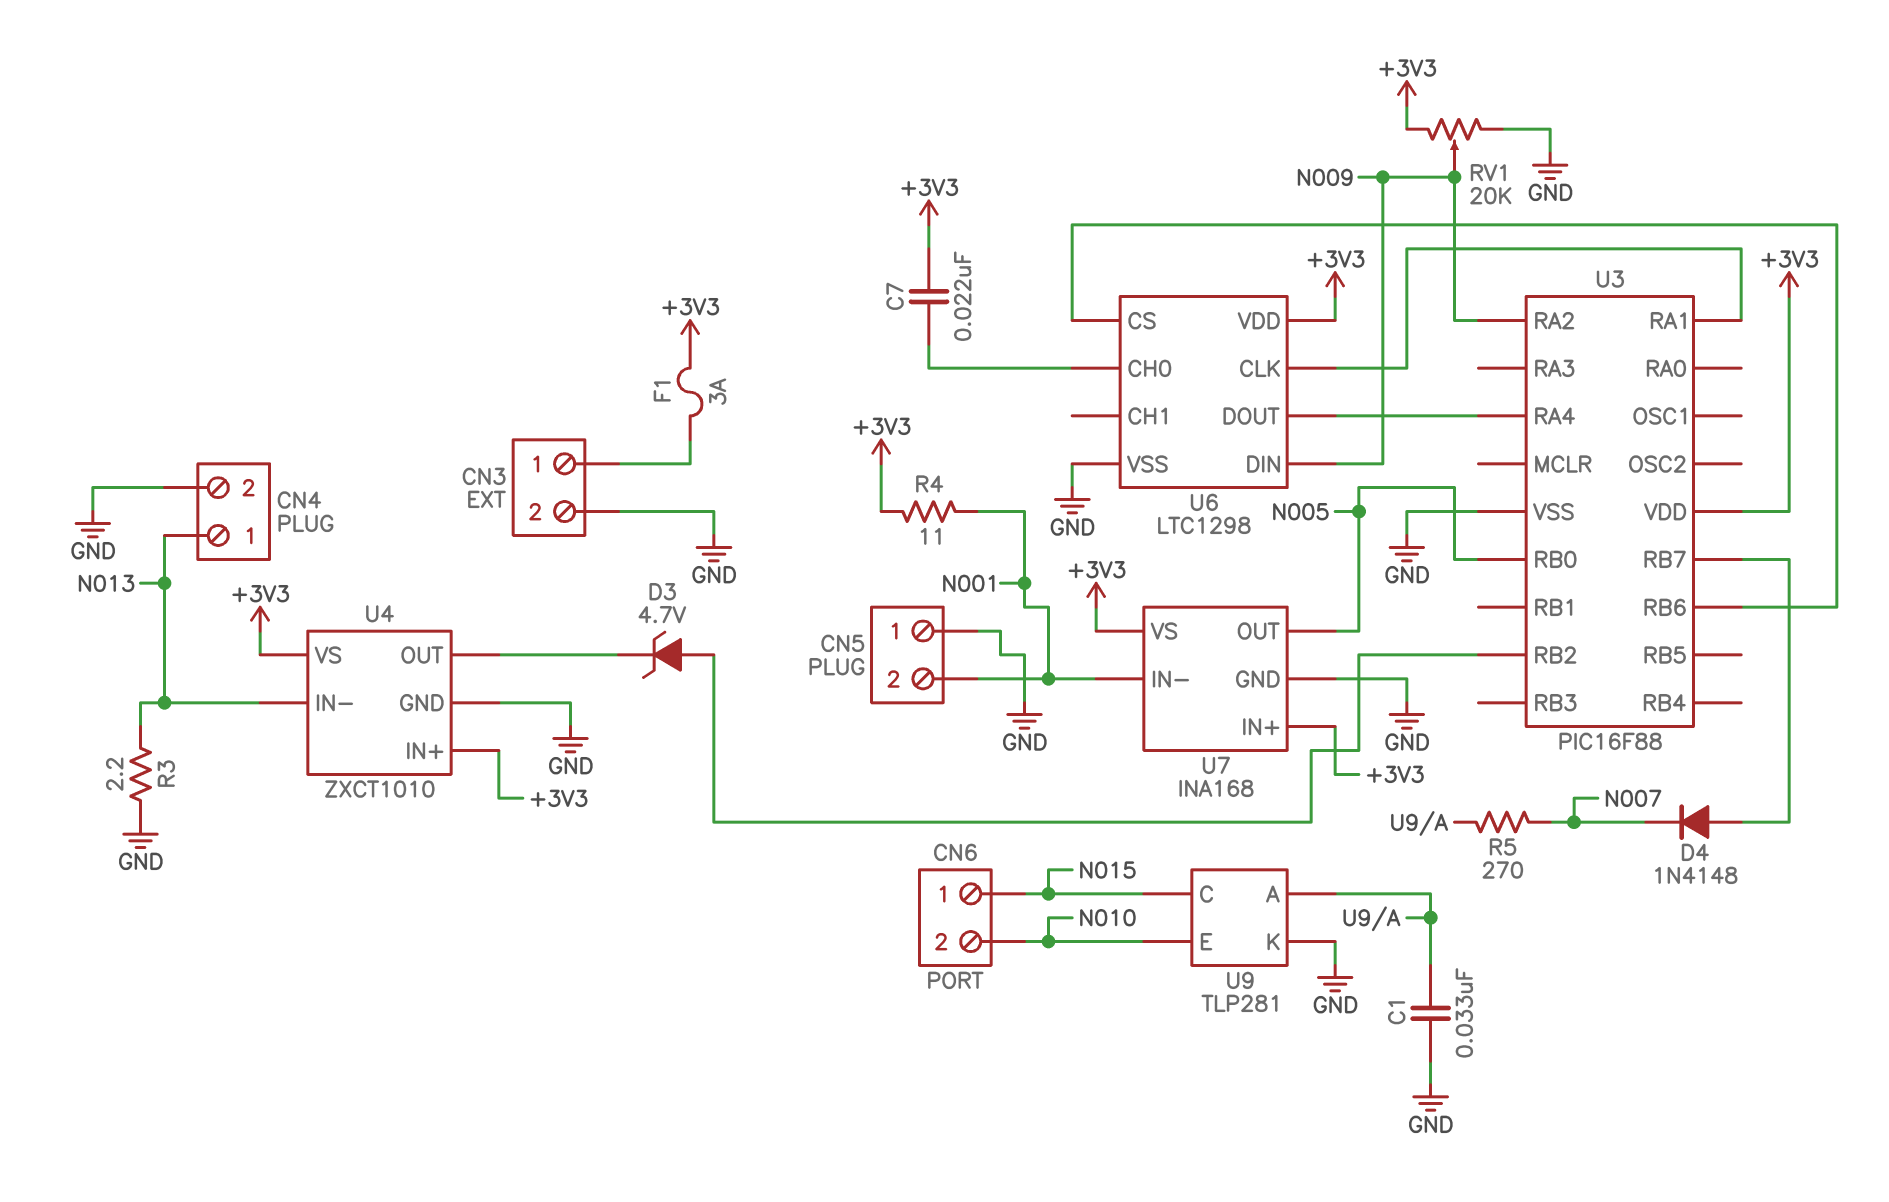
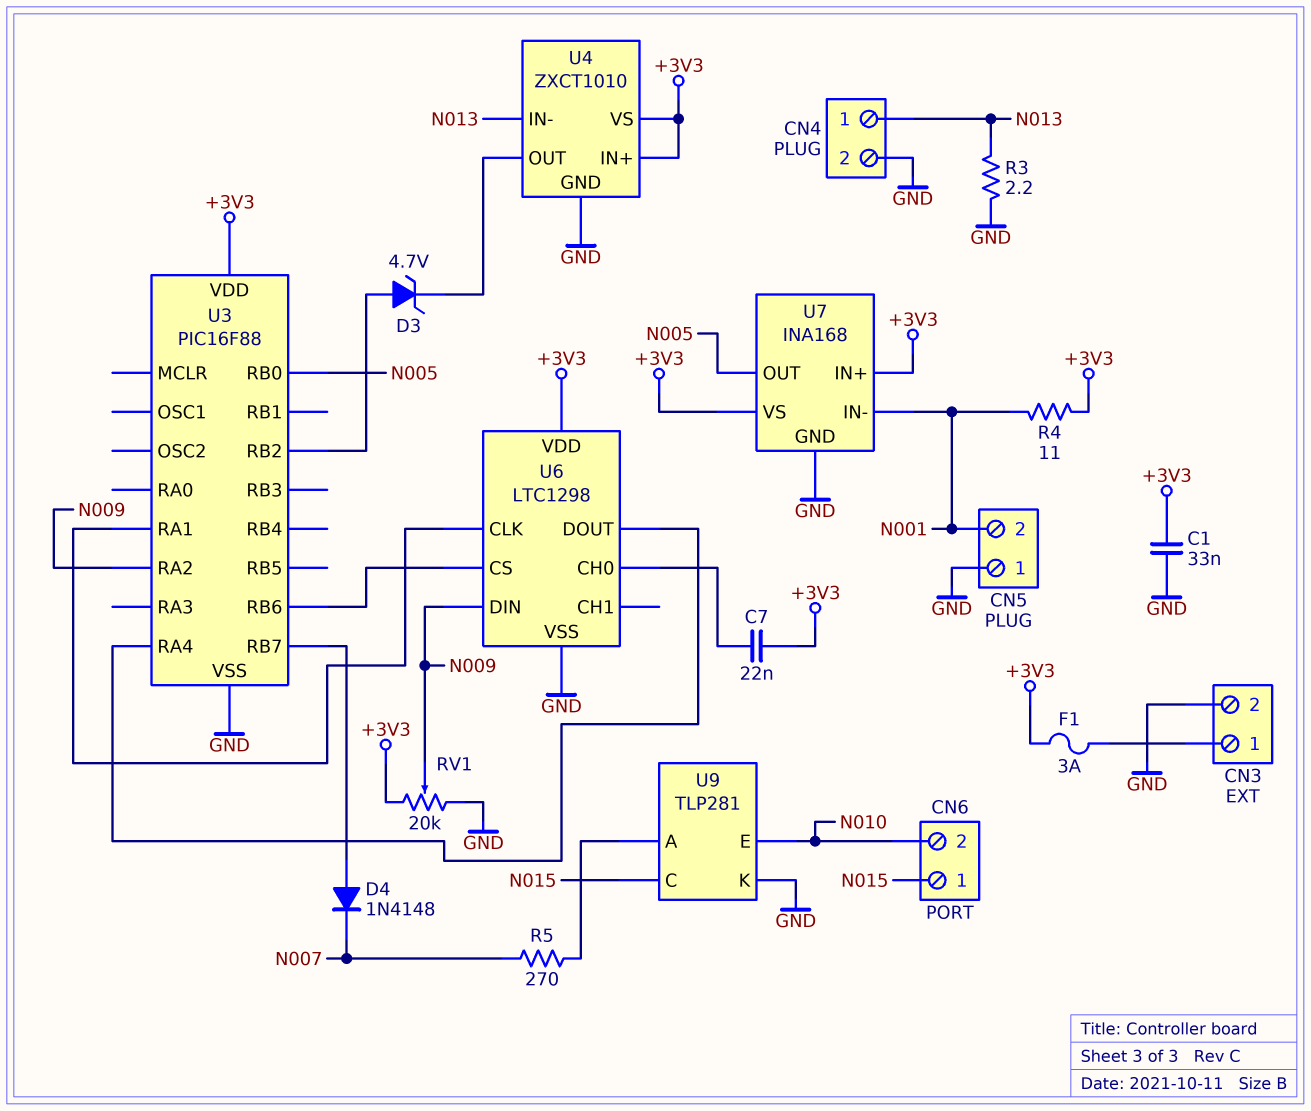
C1: 33nF (GND, U9/A) -> 33nF (+3V3, GND)

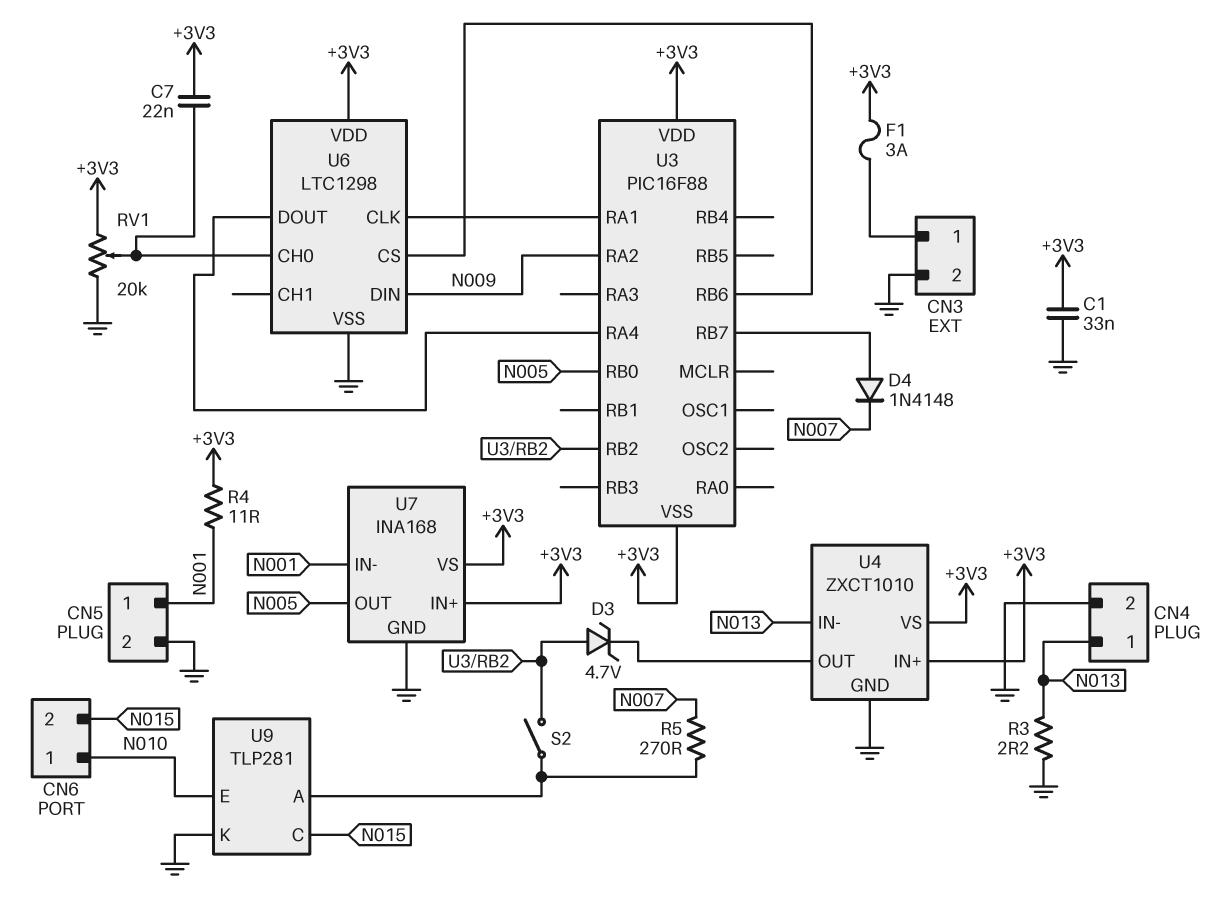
CN5 pin 1: GND -> N001
CN5 pin 2: N001 -> GND
CN6 pin 1: N015 -> N010
CN6 pin 2: N010 -> N015
RV1: 20k (+3V3, GND, wiper N009) -> 20k (+3V3, GND, wiper U6/CH0)
S2: none -> switch (U3/RB2, U9/A)
U3 pin VSS: GND -> +3V3

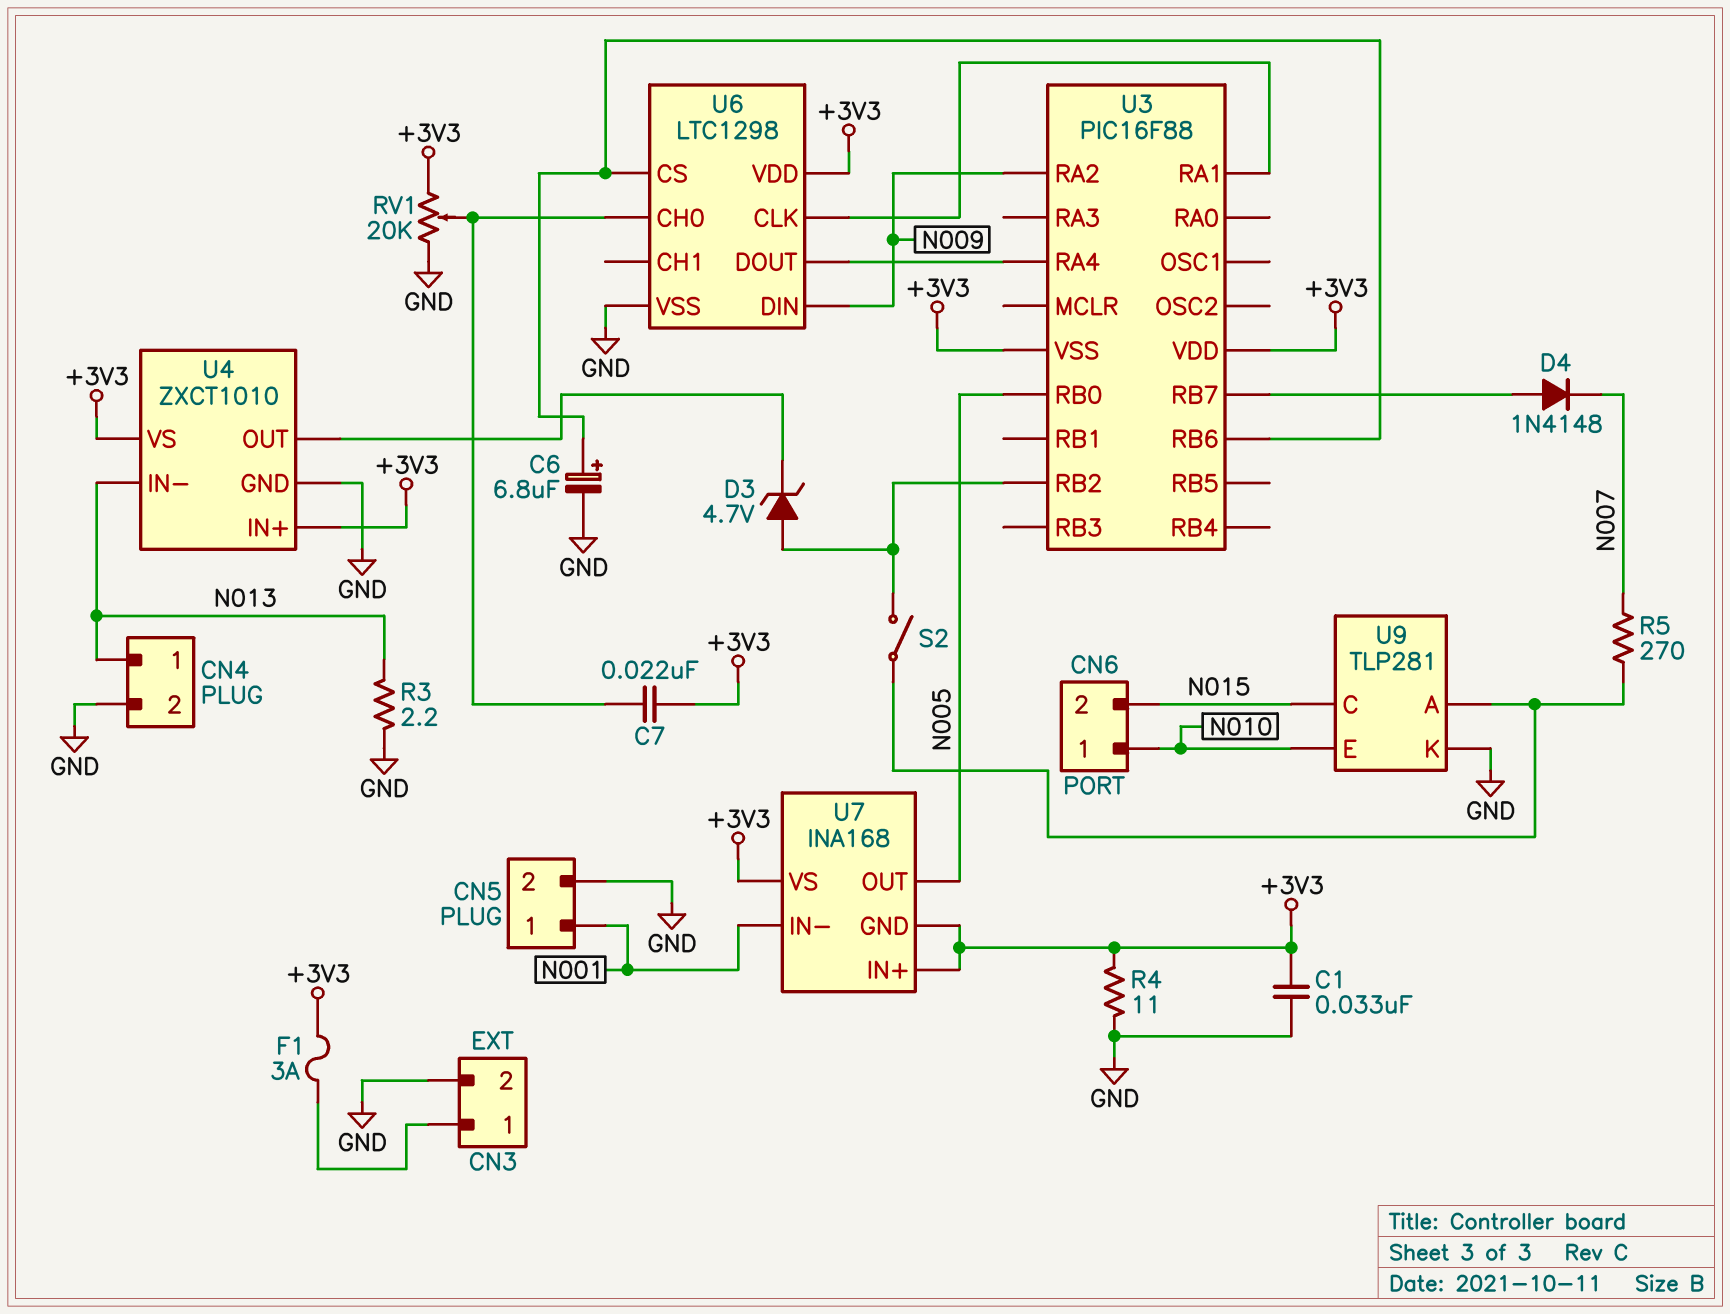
C6: none -> 6.8uF (plus U3/RB6, minus GND)
R4: 11 (+3V3, N001) -> 11 (+3V3, GND)
U7 pin GND: GND -> +3V3

